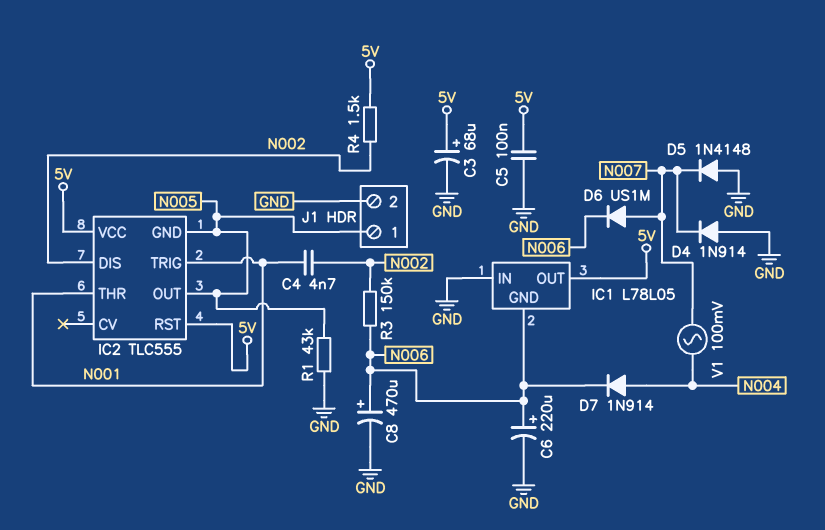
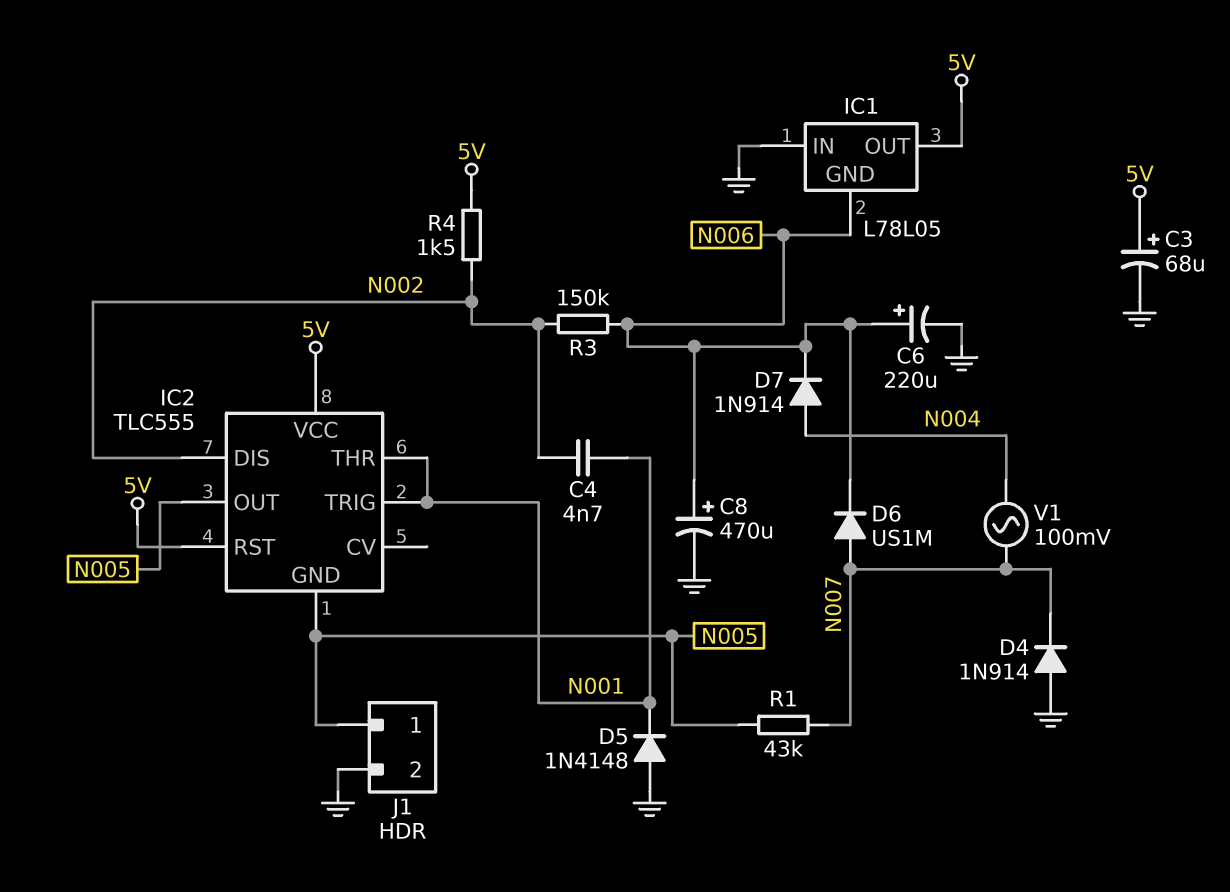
C5: 100nF (5V, GND) -> none
D5: diode 1N4148 (A GND, K N007) -> diode 1N4148 (A GND, K N001)
R1: 43k (GND, N005) -> 43k (N005, N007)

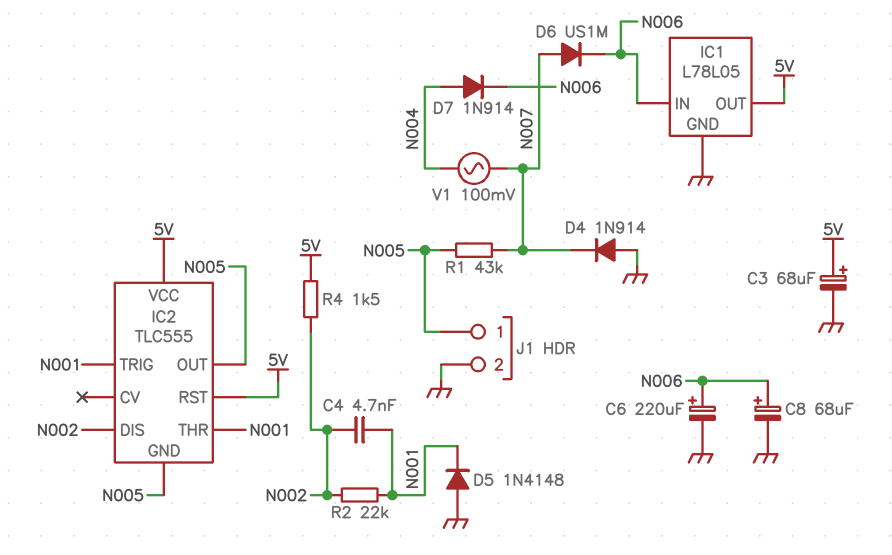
C8: 470uF (plus N006, minus GND) -> 68uF (plus N006, minus GND)
IC1 pin GND: N006 -> GND
IC1 pin IN: GND -> N006
R2: none -> 22k (N001, N002)
R3: 150k (N002, N006) -> none

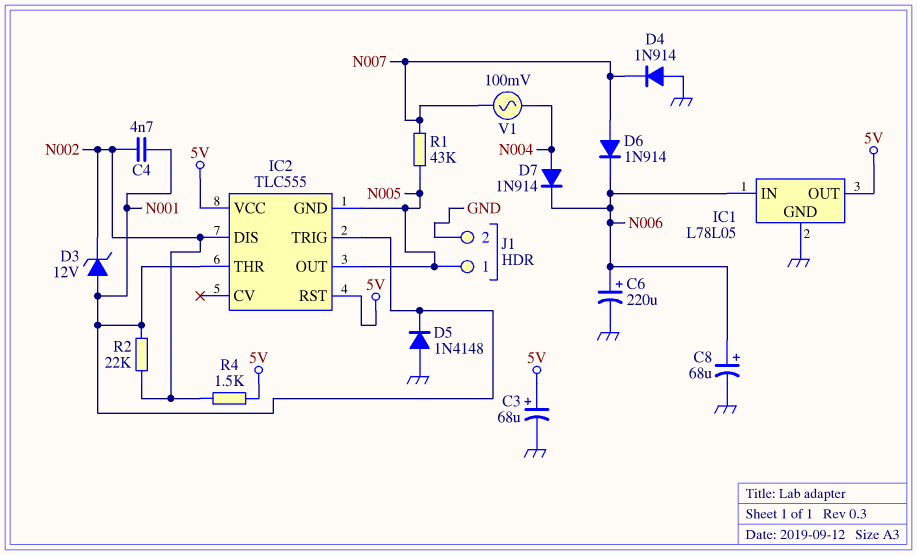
D3: none -> zener 12V (A N001, K N002)
D6: diode US1M (A N007, K N006) -> diode 1N914 (A N007, K N006)

